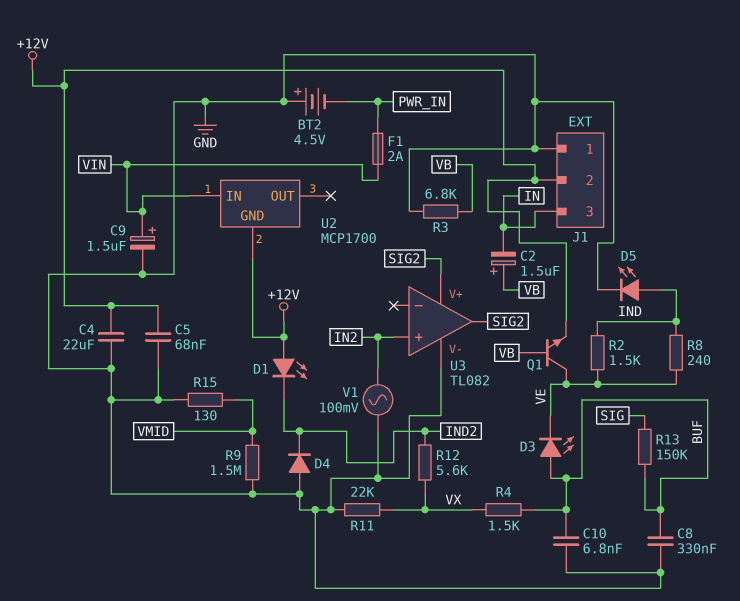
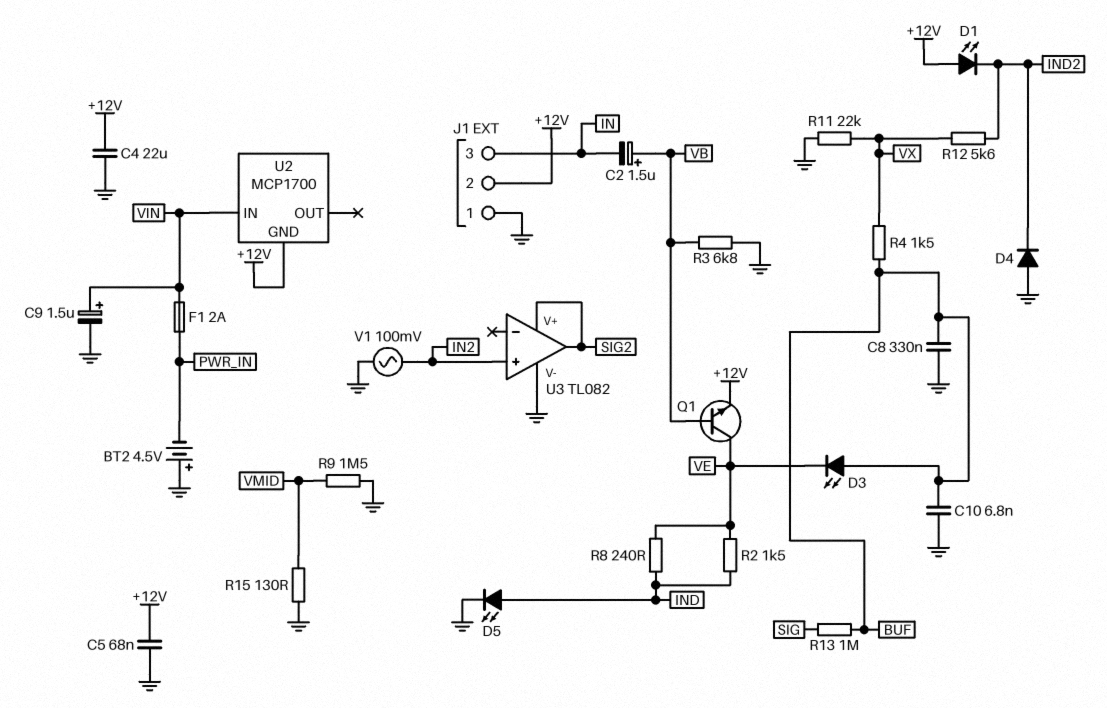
R13: 150k (BUF, SIG) -> 1M (BUF, SIG)

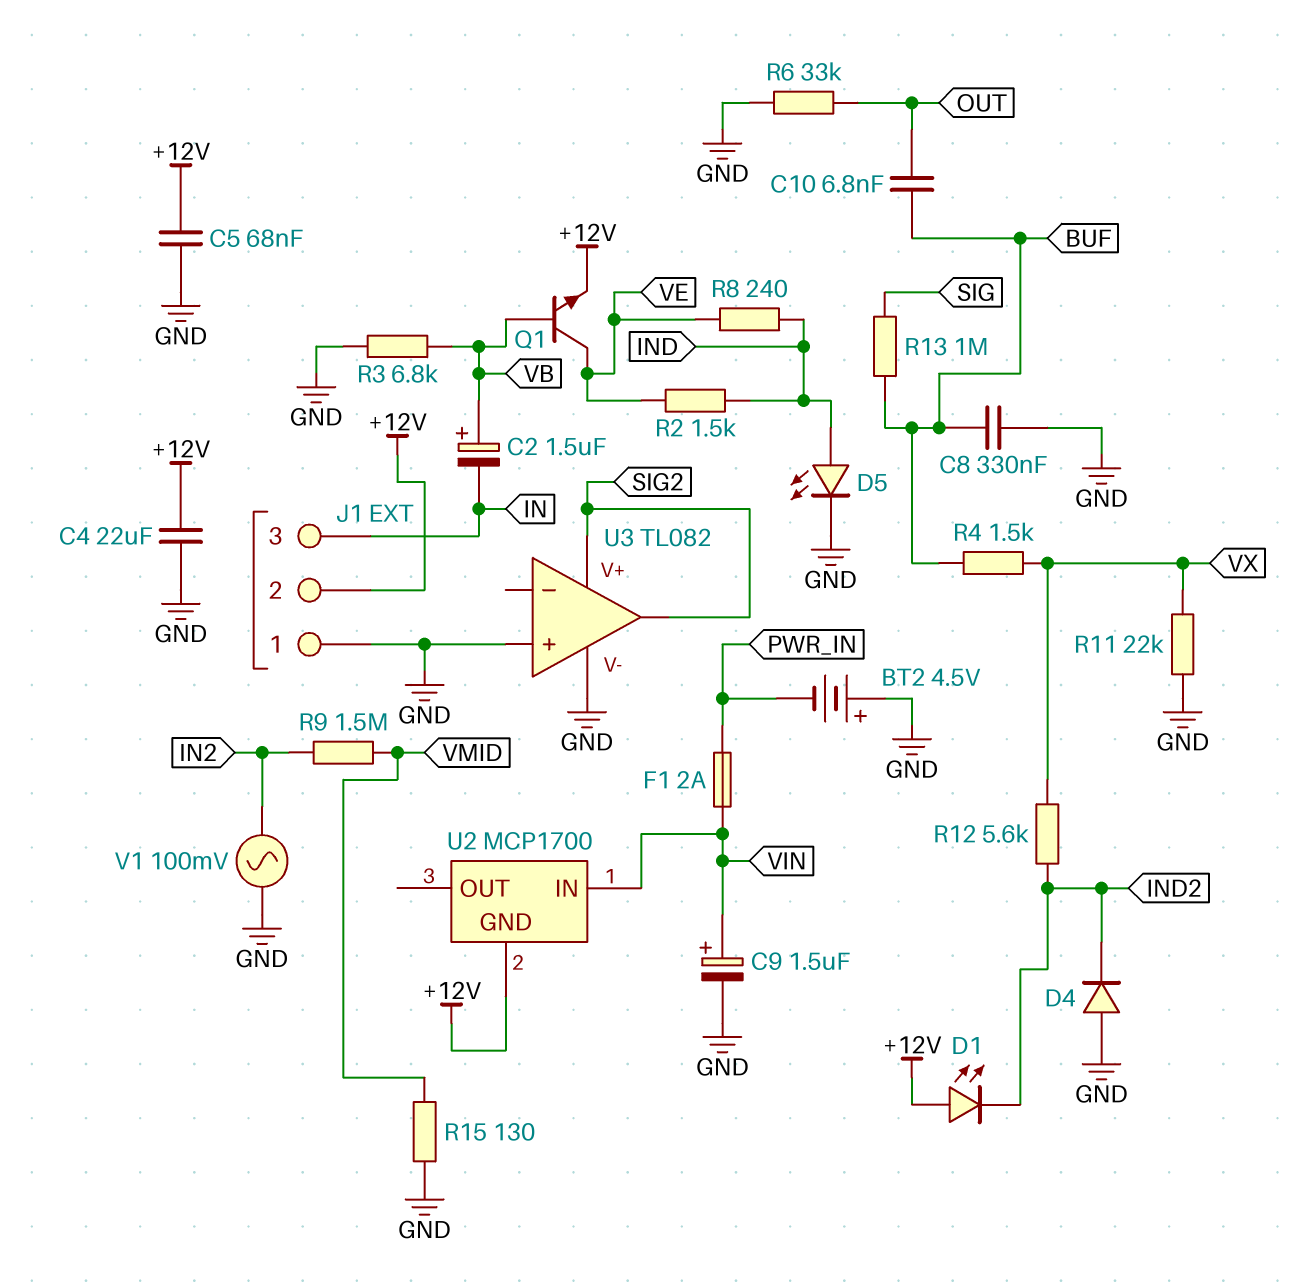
C10: 6.8nF (BUF, GND) -> 6.8nF (BUF, OUT)
D3: LED (A BUF, K VE) -> none
R6: none -> 33k (GND, OUT)
R9: 1.5M (GND, VMID) -> 1.5M (IN2, VMID)
U3 pin in+: IN2 -> GND

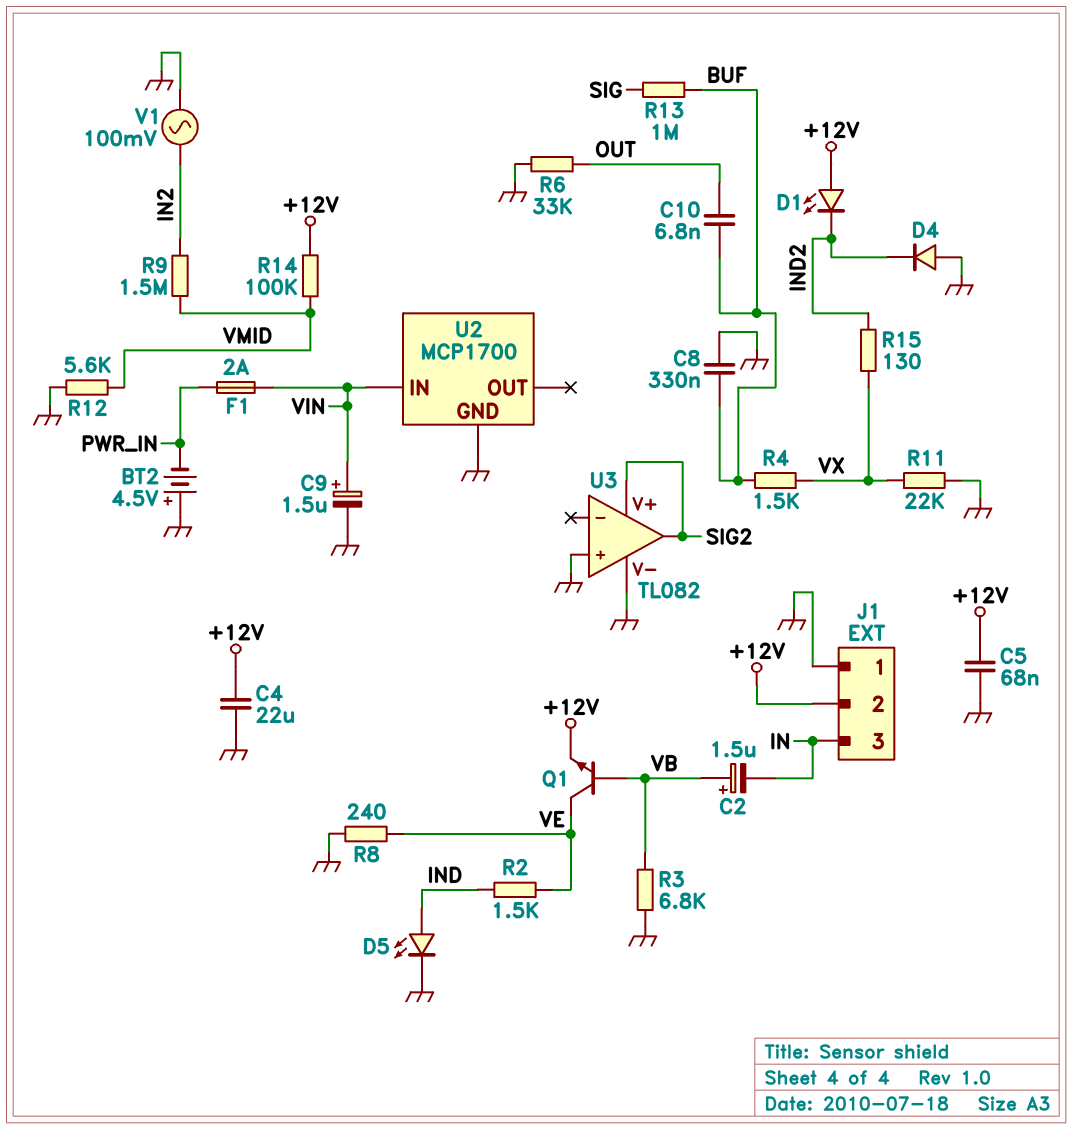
R8: 240 (IND, VE) -> 240 (GND, VE)
R12: 5.6k (IND2, VX) -> 5.6k (GND, VMID)
R14: none -> 100k (+12V, VMID)
R15: 130 (GND, VMID) -> 130 (IND2, VX)
U2 pin GND: +12V -> GND

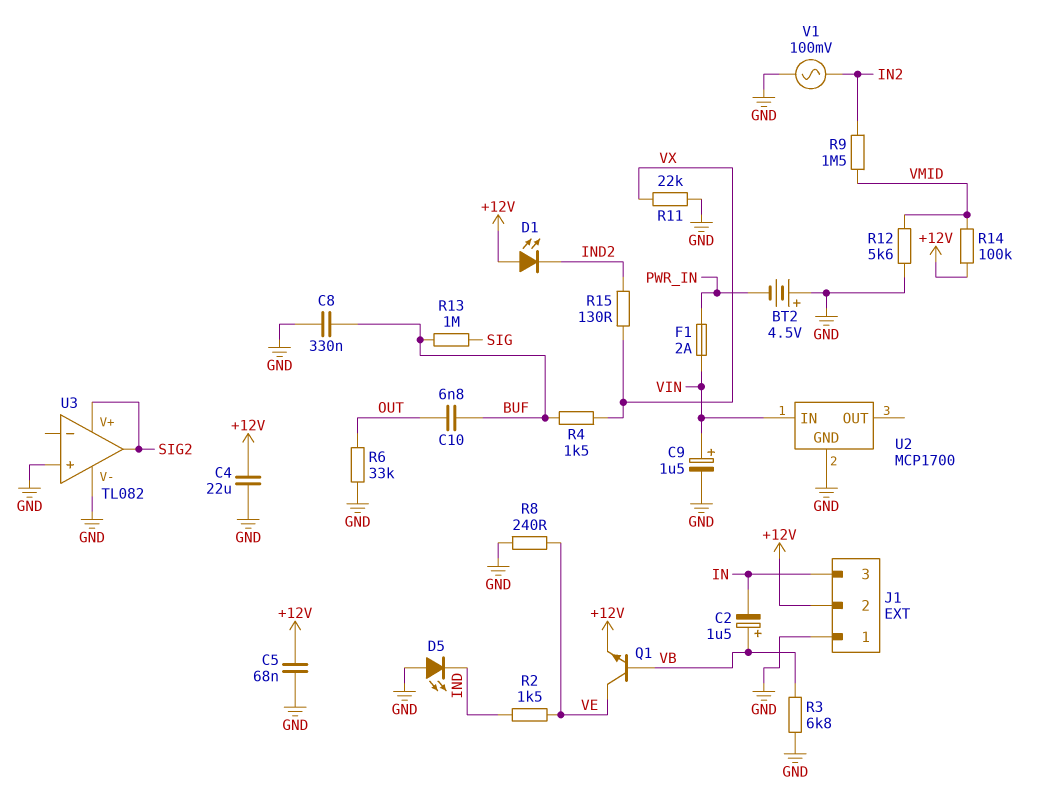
D4: diode (A GND, K IND2) -> none
D5: LED (A IND, K GND) -> LED (A GND, K IND)

